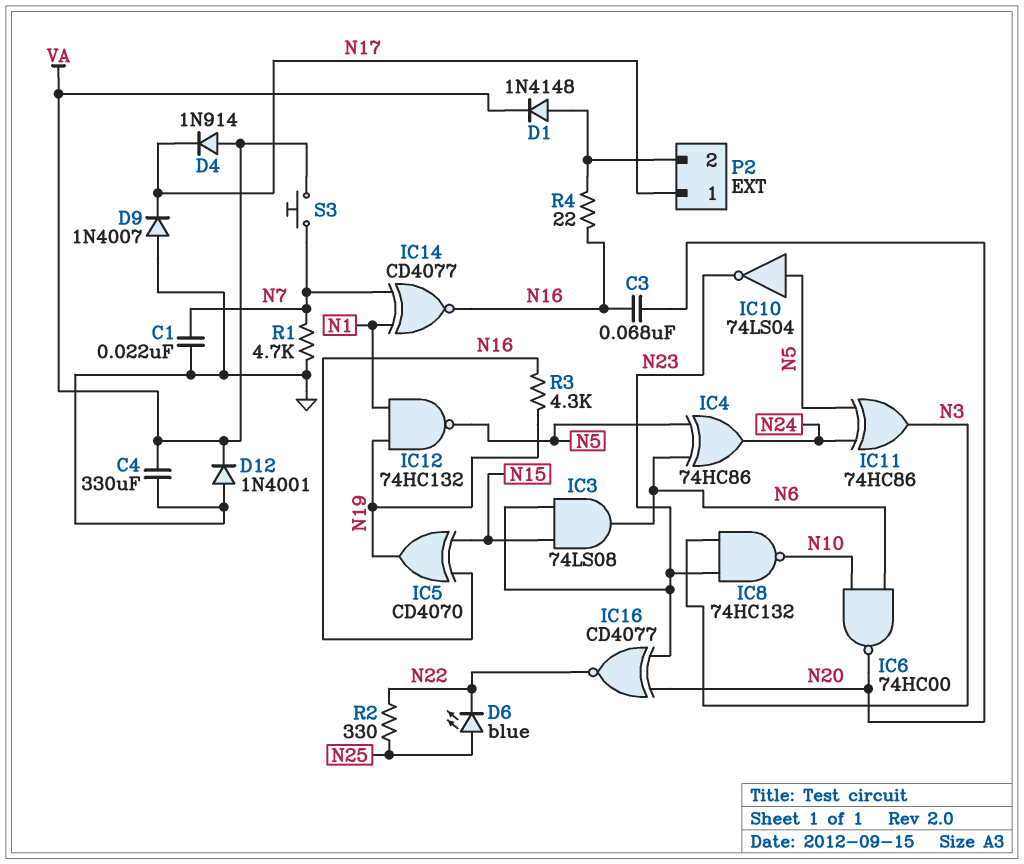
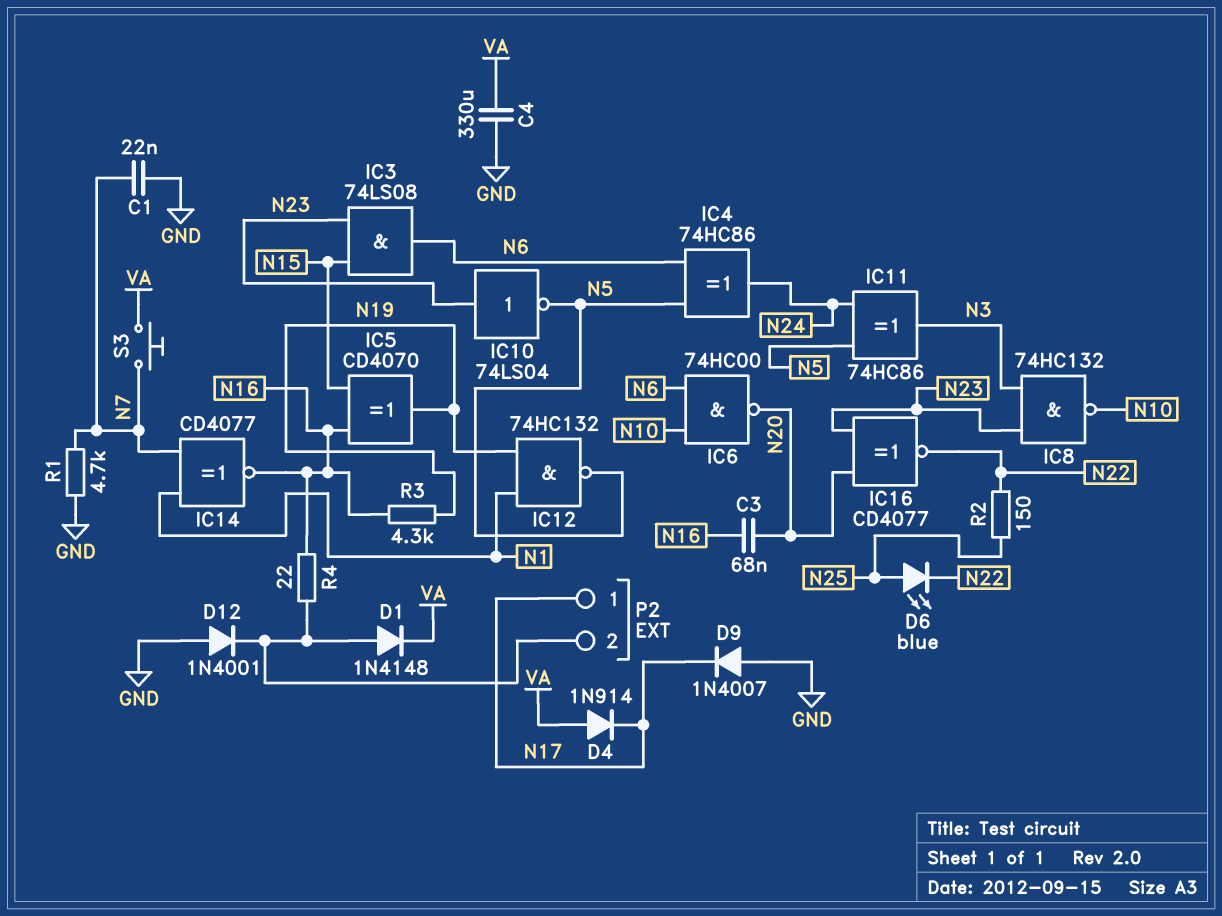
D12: diode 1N4001 (A GND, K VA) -> diode 1N4001 (A GND, K P2/2)
IC10: NOT 74LS04 (in N5, out N23) -> NOT 74LS04 (in N23, out N5)
R2: 330 (N22, N25) -> 150 (N22, N25)

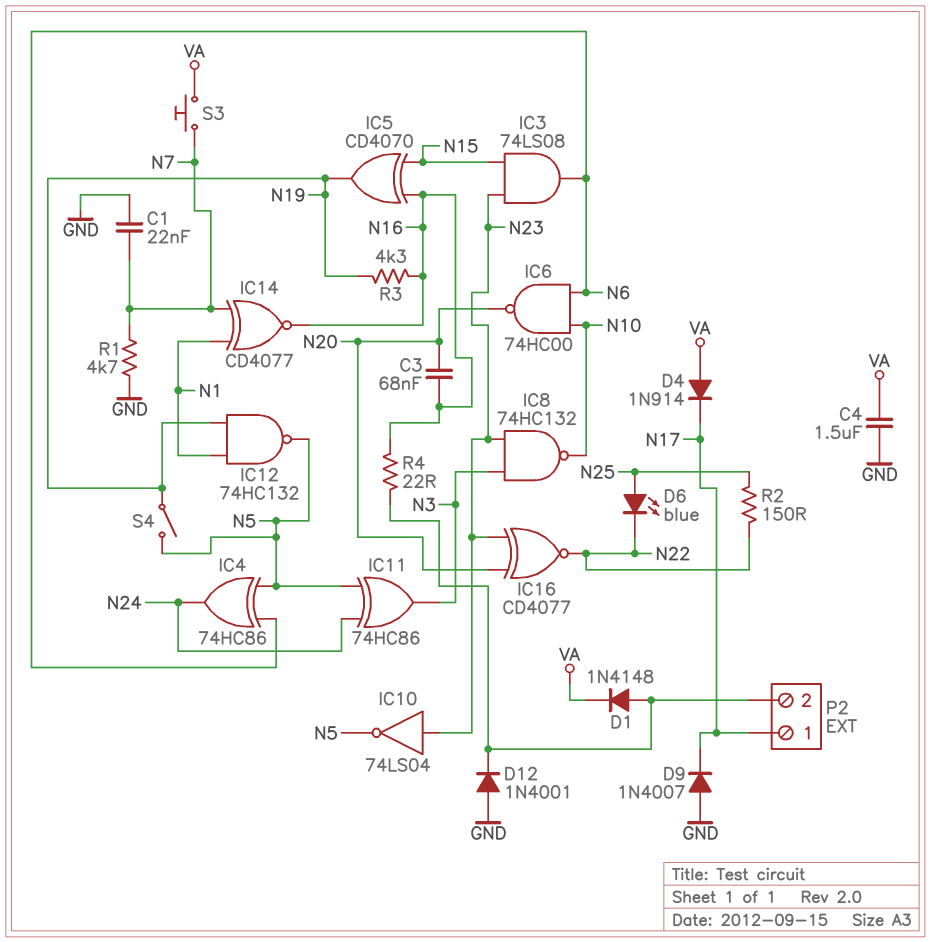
C4: 330uF (GND, VA) -> 1.5uF (GND, VA)
S4: none -> switch (N5, N19)

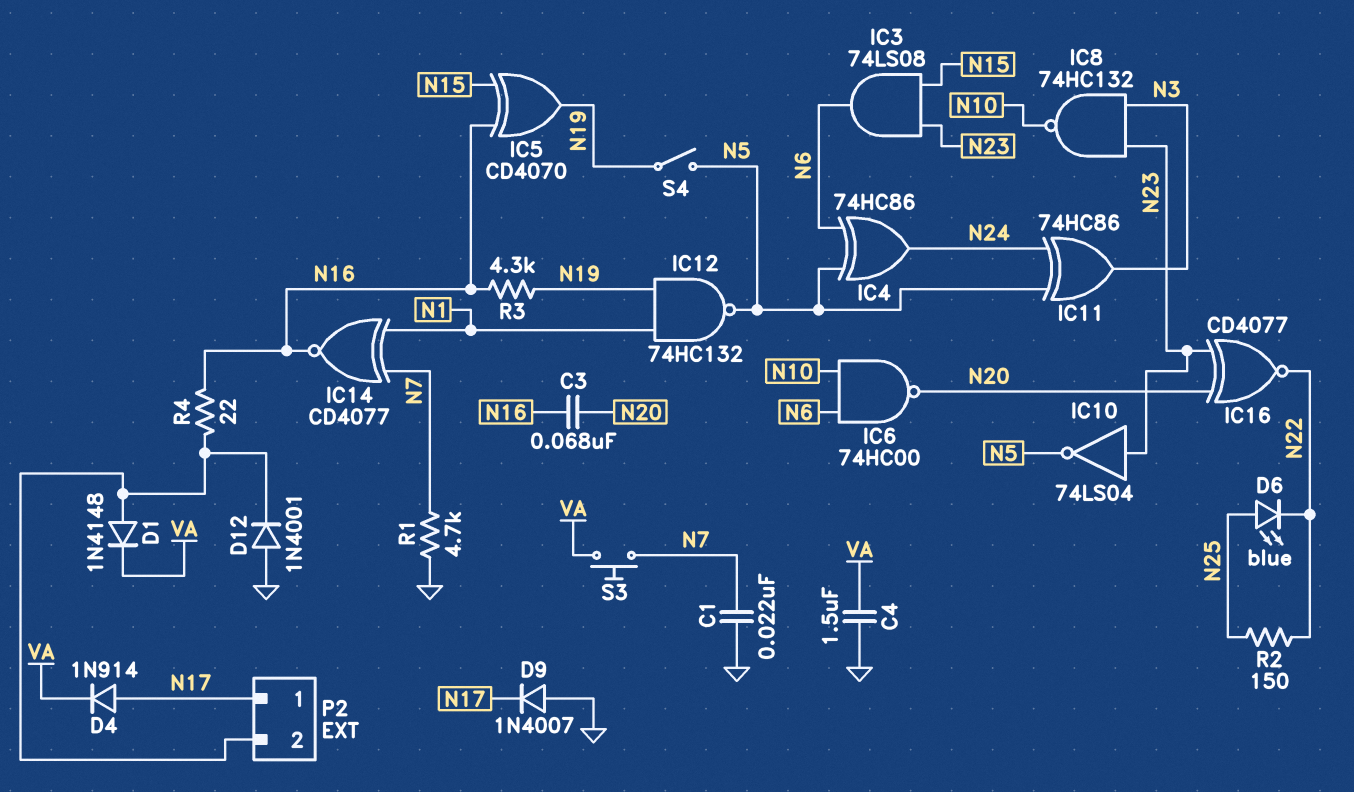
D4: diode 1N914 (A VA, K N17) -> diode 1N914 (A N17, K VA)

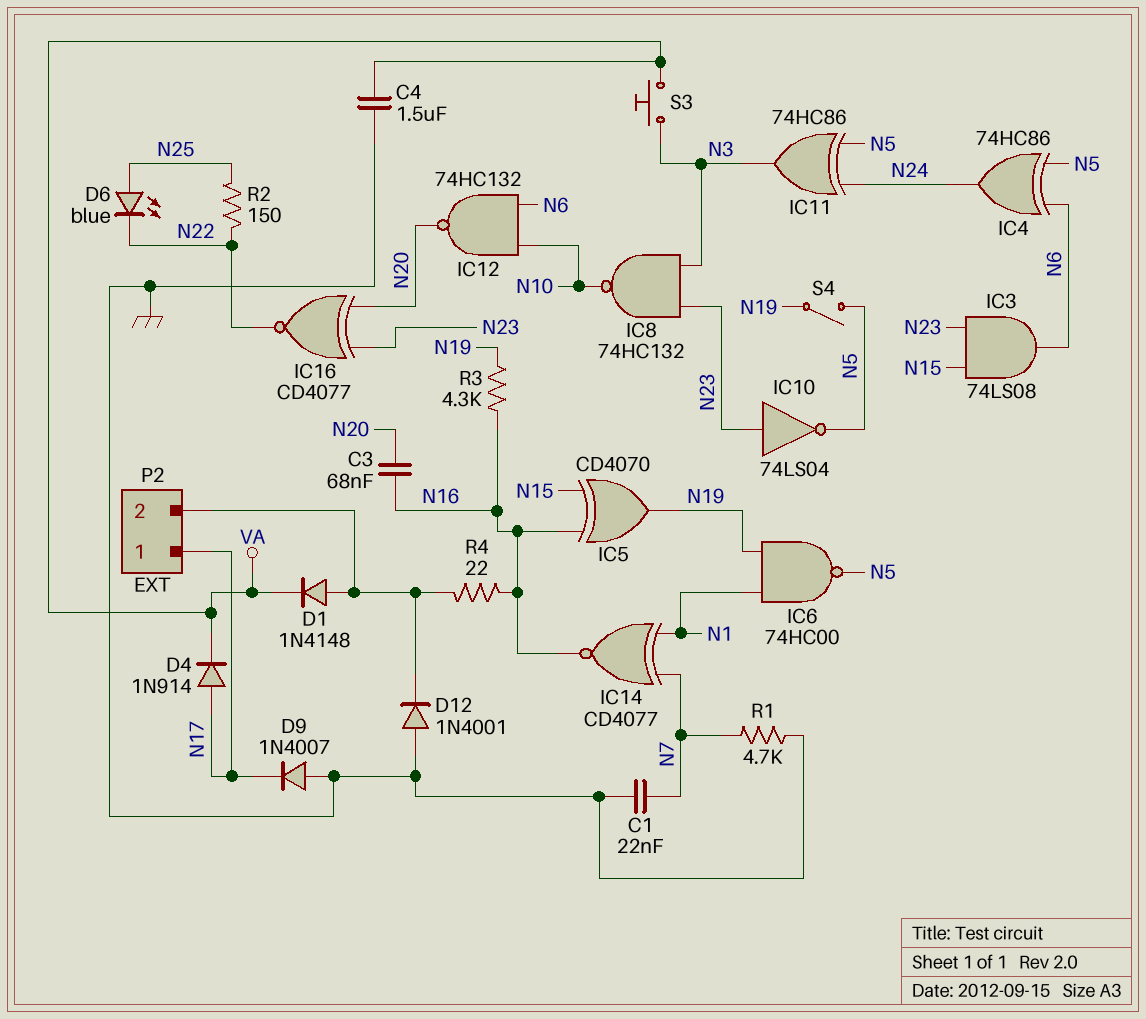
IC6: NAND 74HC00 (in N6, in N10, out N20) -> NAND 74HC00 (in N1, in N19, out N5)
IC12: NAND 74HC132 (in N1, in N19, out N5) -> NAND 74HC132 (in N6, in N10, out N20)
S3: button (N7, VA) -> button (N3, VA)

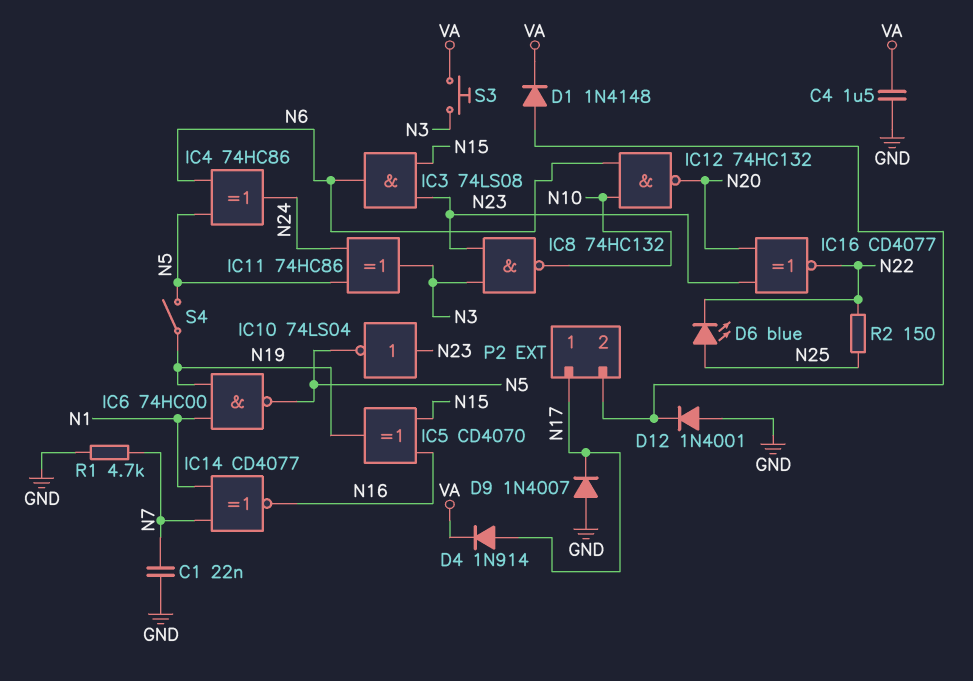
C3: 68nF (N16, N20) -> none
R3: 4.3k (N16, N19) -> none
R4: 22 (N16, P2/2) -> none

